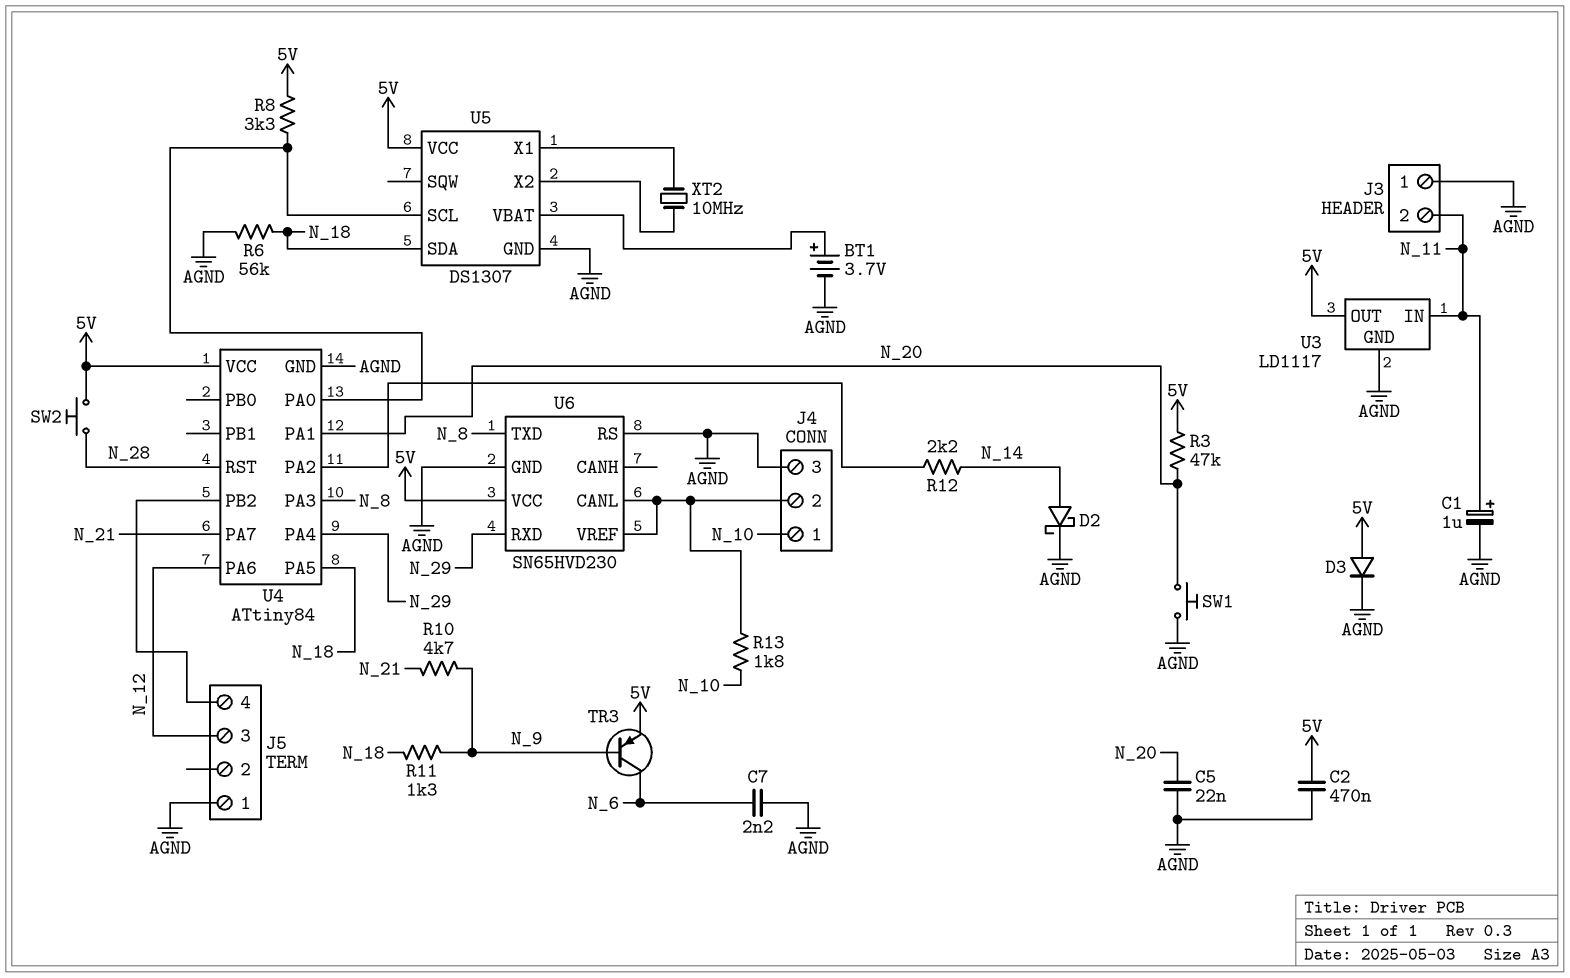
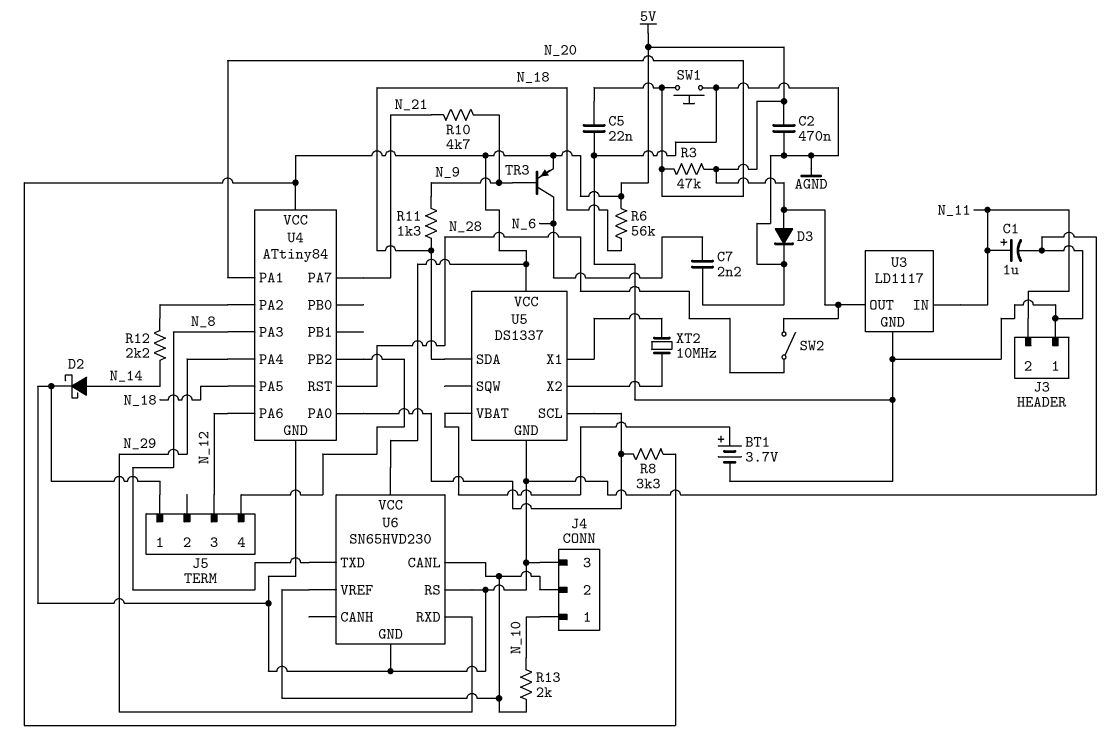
R6: 56k (AGND, N_18) -> 56k (5V, N_18)
R13: 1.8k (J4/2, N_10) -> 2k (J4/2, N_10)
SW2: button (5V, N_28) -> switch (5V, N_28)
U5: DS1307 -> DS1337

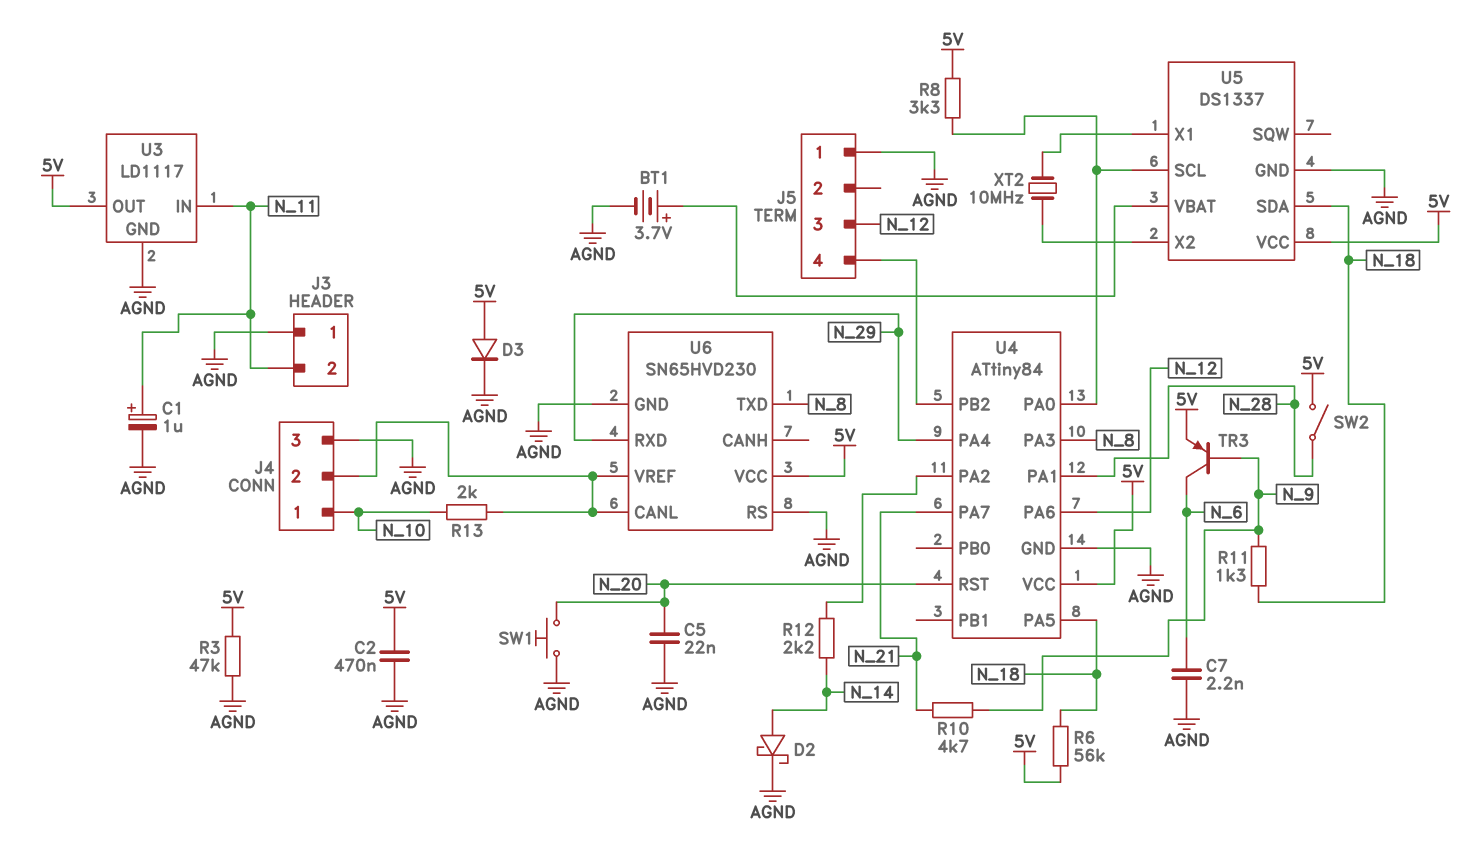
R3: 47k (5V, N_20) -> 47k (5V, AGND)
U4 pin PA1: N_20 -> N_28
U4 pin RST: N_28 -> N_20

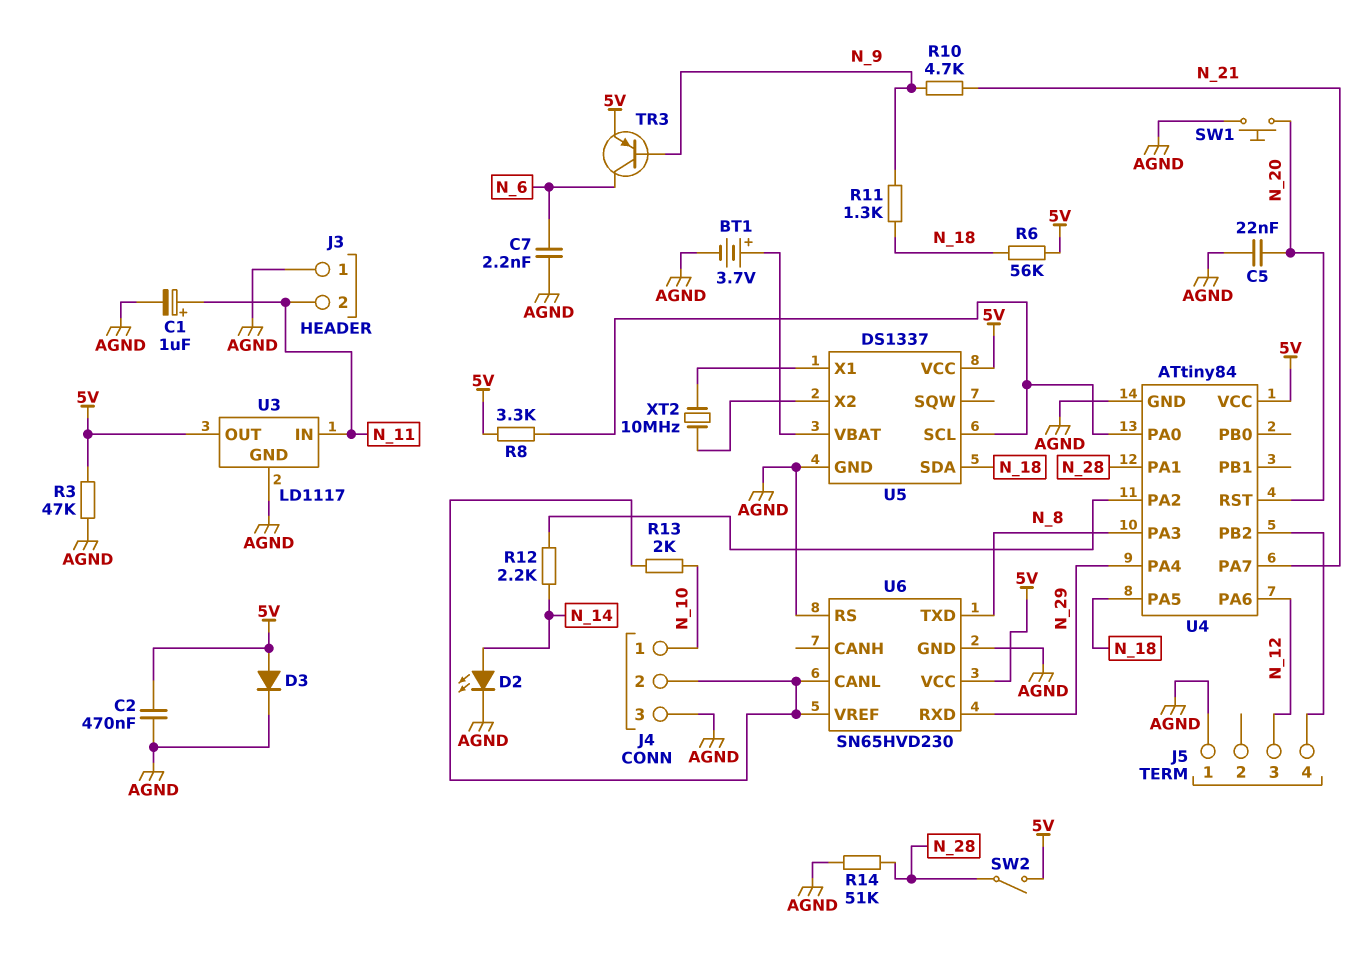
D2: schottky (A N_14, K AGND) -> LED (A N_14, K AGND)
R14: none -> 51k (AGND, N_28)

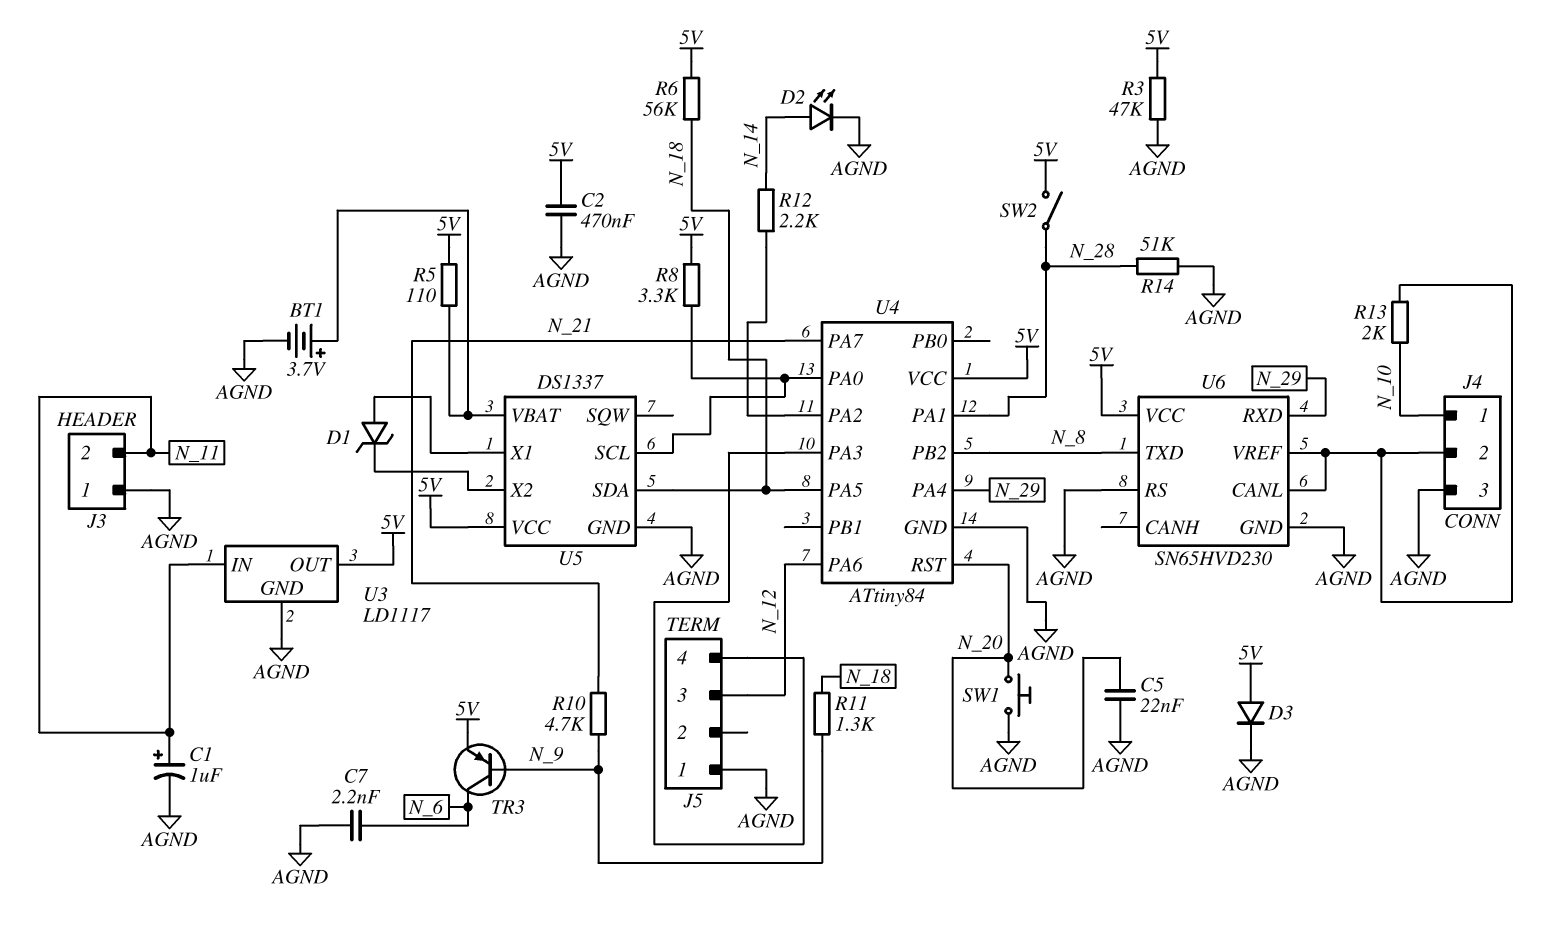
D1: none -> zener (A U5/X1, K U5/X2)
R5: none -> 110 (5V, U5/VBAT)
U4 pin PA3: N_8 -> J5/4
U4 pin PB2: J5/4 -> N_8
XT2: 10MHz (U5/X1, U5/X2) -> none

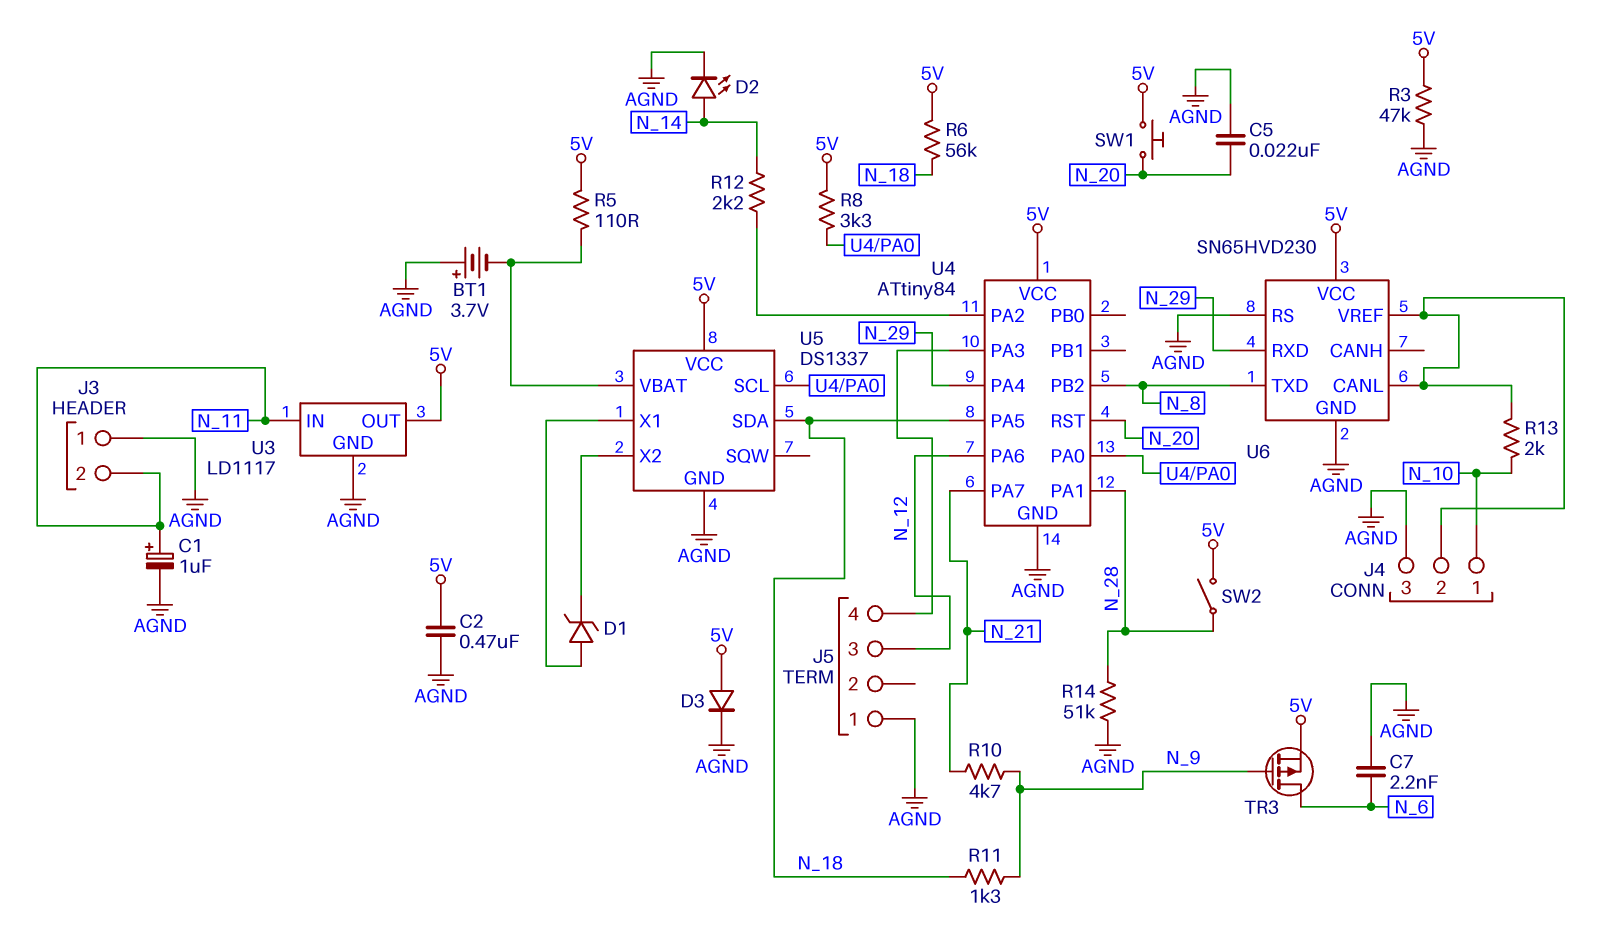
BT1: 3.7V (plus U5/VBAT, minus AGND) -> 3.7V (plus AGND, minus U5/VBAT)
SW1: button (AGND, N_20) -> button (5V, N_20)
TR3: PNP (B N_9, C N_6, E 5V) -> PMOS (G N_9, D N_6, S 5V)

